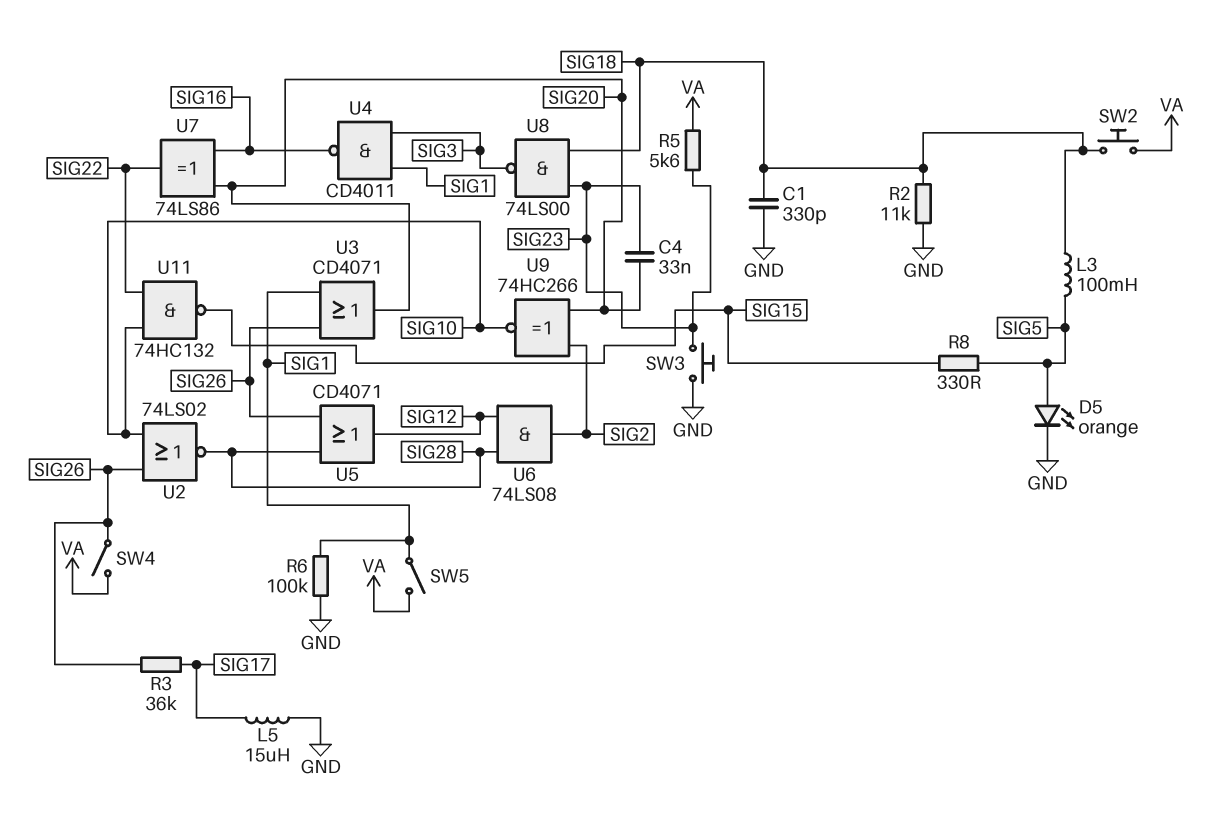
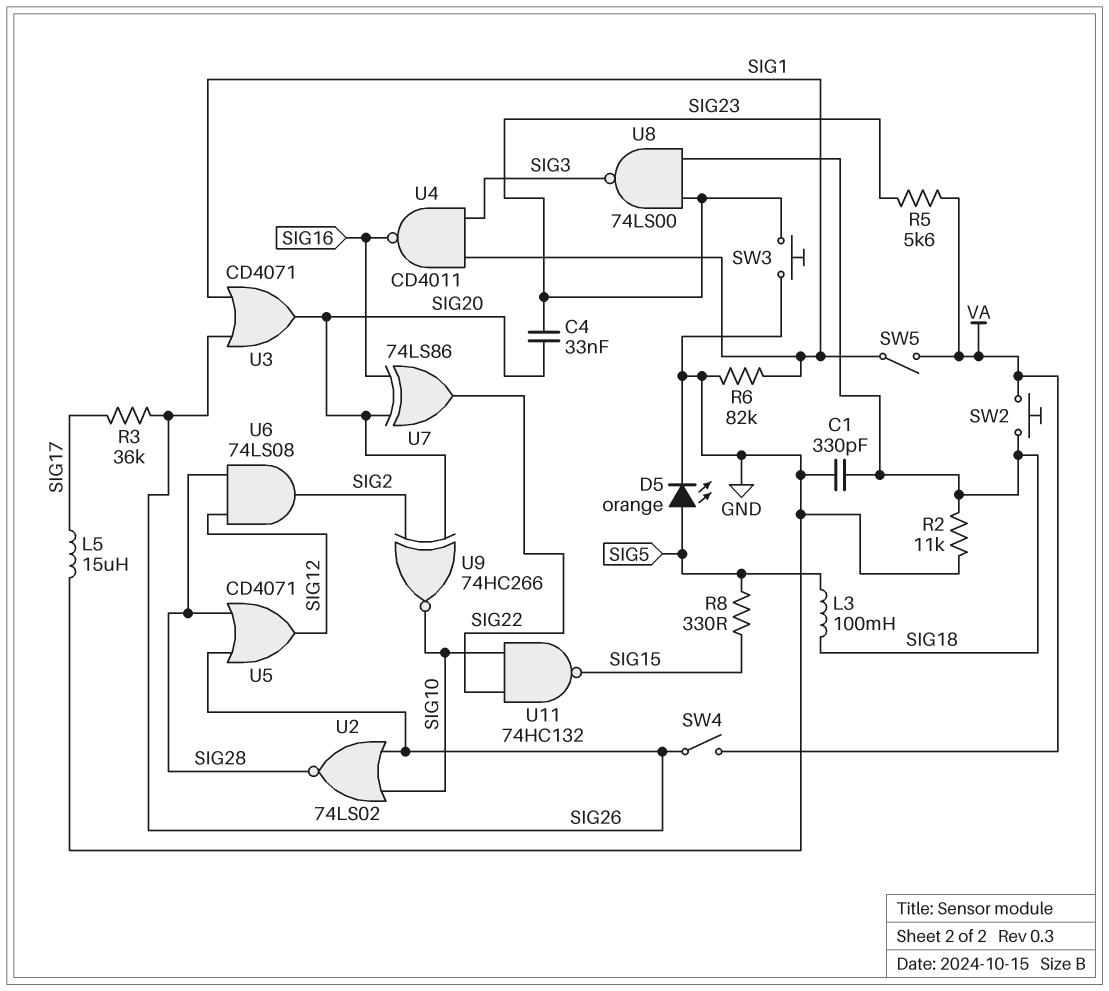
R6: 100k (GND, SIG1) -> 82k (GND, SIG1)

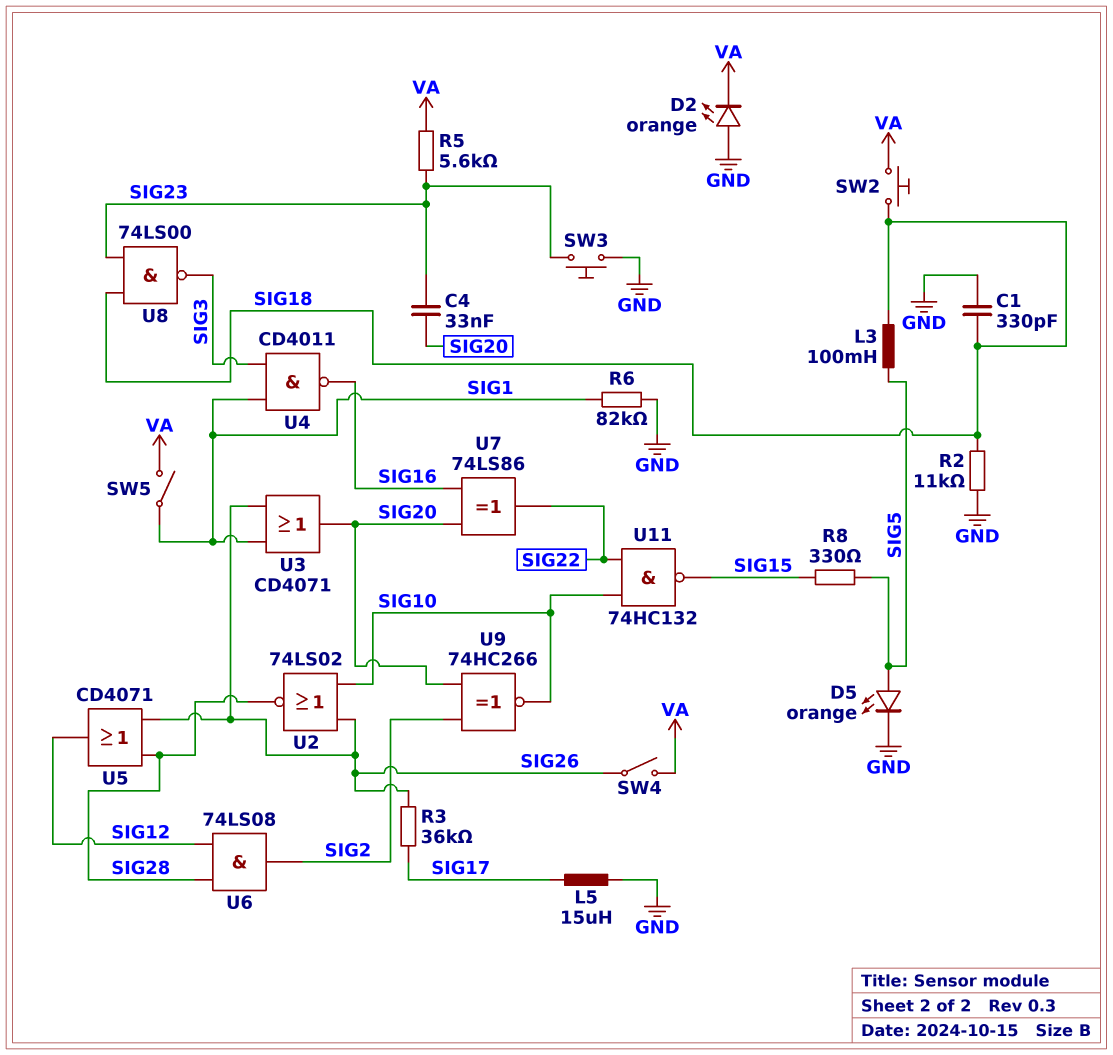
D2: none -> LED orange (A GND, K VA)

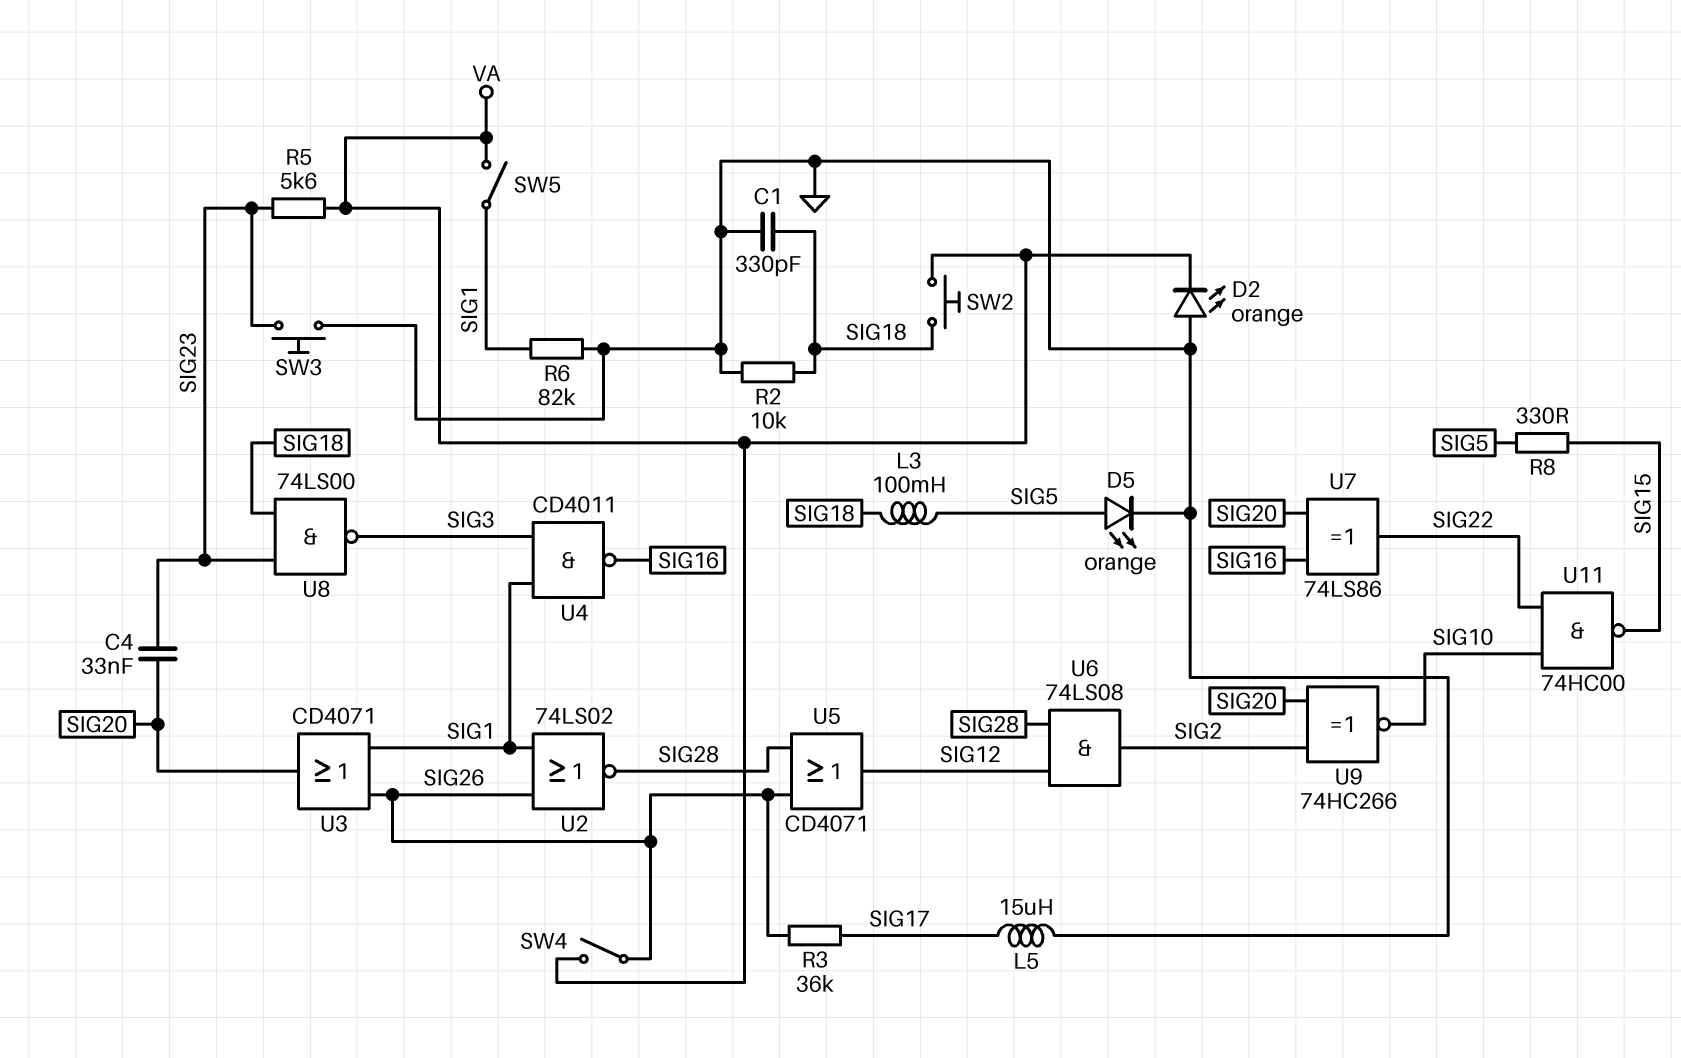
R2: 11k (GND, SIG18) -> 10k (GND, SIG18)
U2: NOR 74LS02 (in SIG10, in SIG26, out SIG28) -> NOR 74LS02 (in SIG1, in SIG26, out SIG28)
U11: NAND 74HC132 (in SIG10, in SIG22, out SIG15) -> NAND 74HC00 (in SIG10, in SIG22, out SIG15)

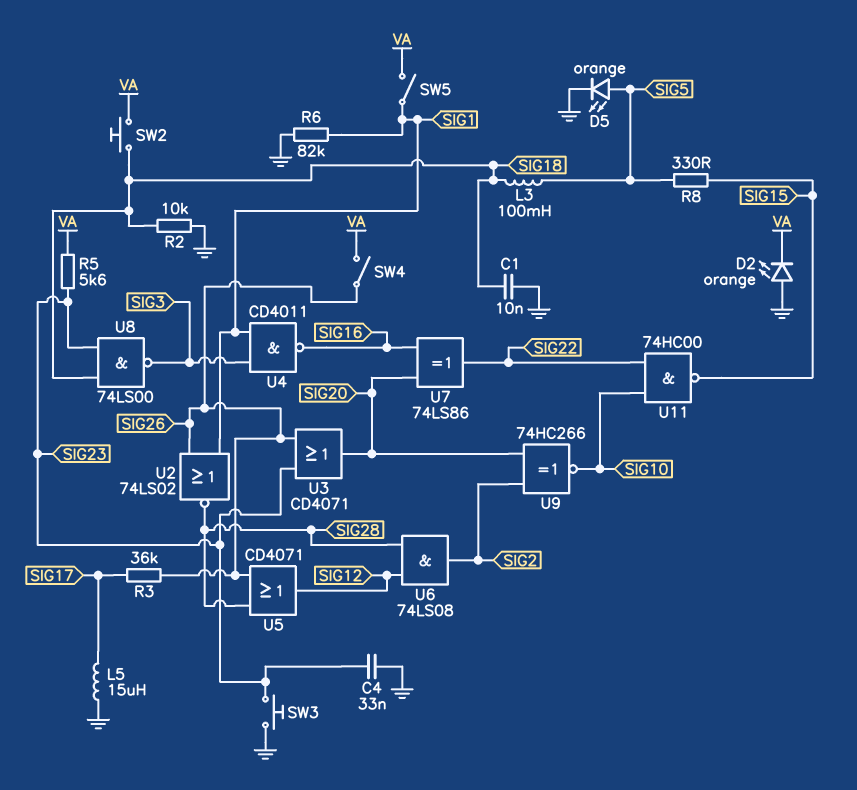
C1: 330pF (GND, SIG18) -> 10nF (GND, SIG18)
C4: 33nF (SIG20, SIG23) -> 33nF (GND, SIG23)
U3: OR CD4071 (in SIG1, in SIG26, out SIG20) -> OR CD4071 (in SIG23, in SIG26, out SIG20)

